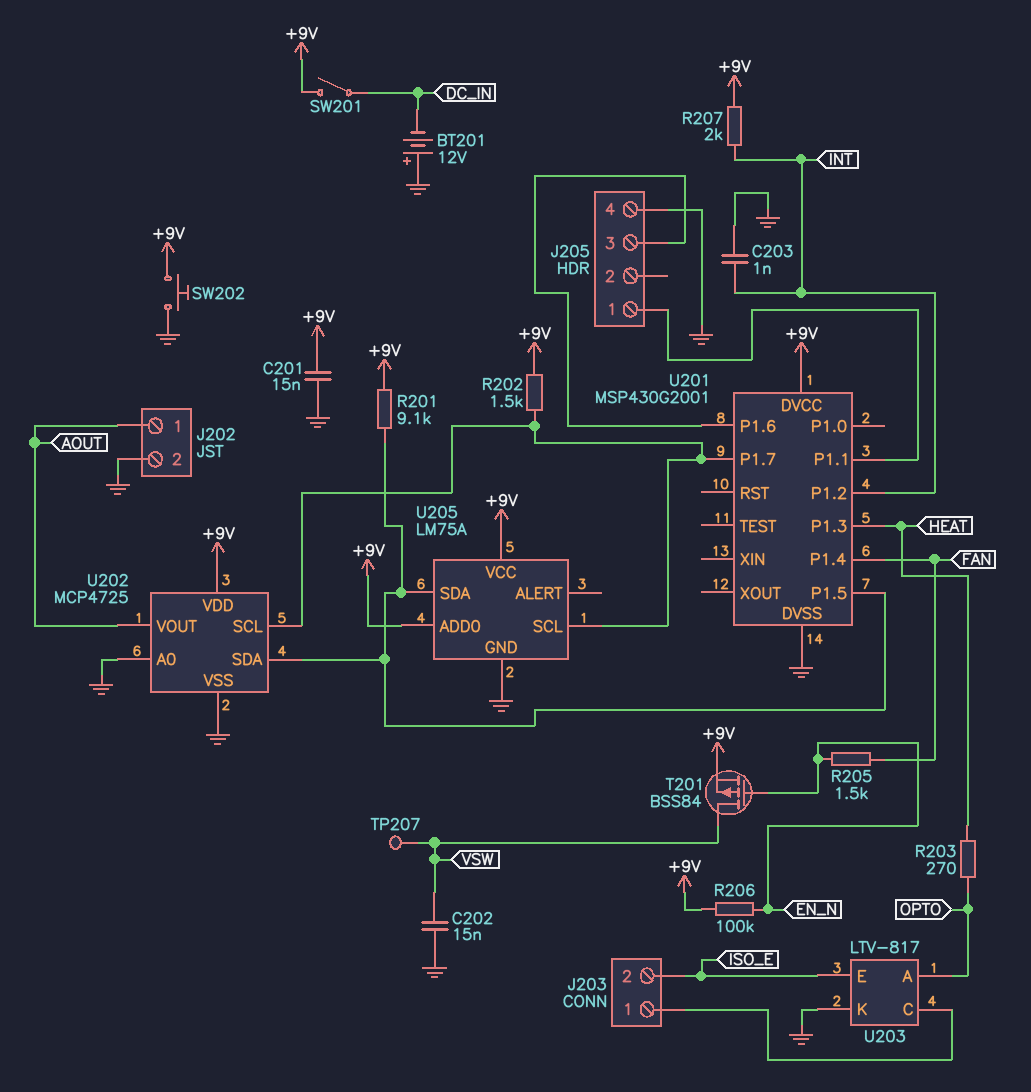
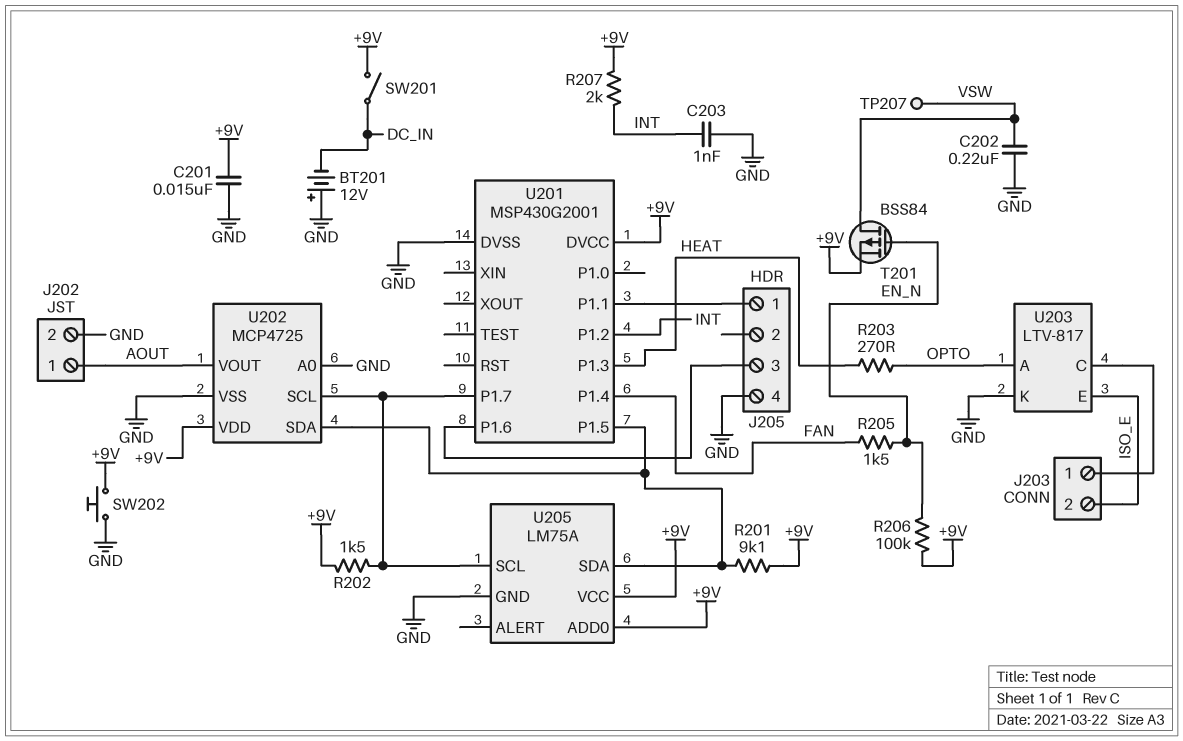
C202: 15nF (GND, VSW) -> 220nF (GND, VSW)

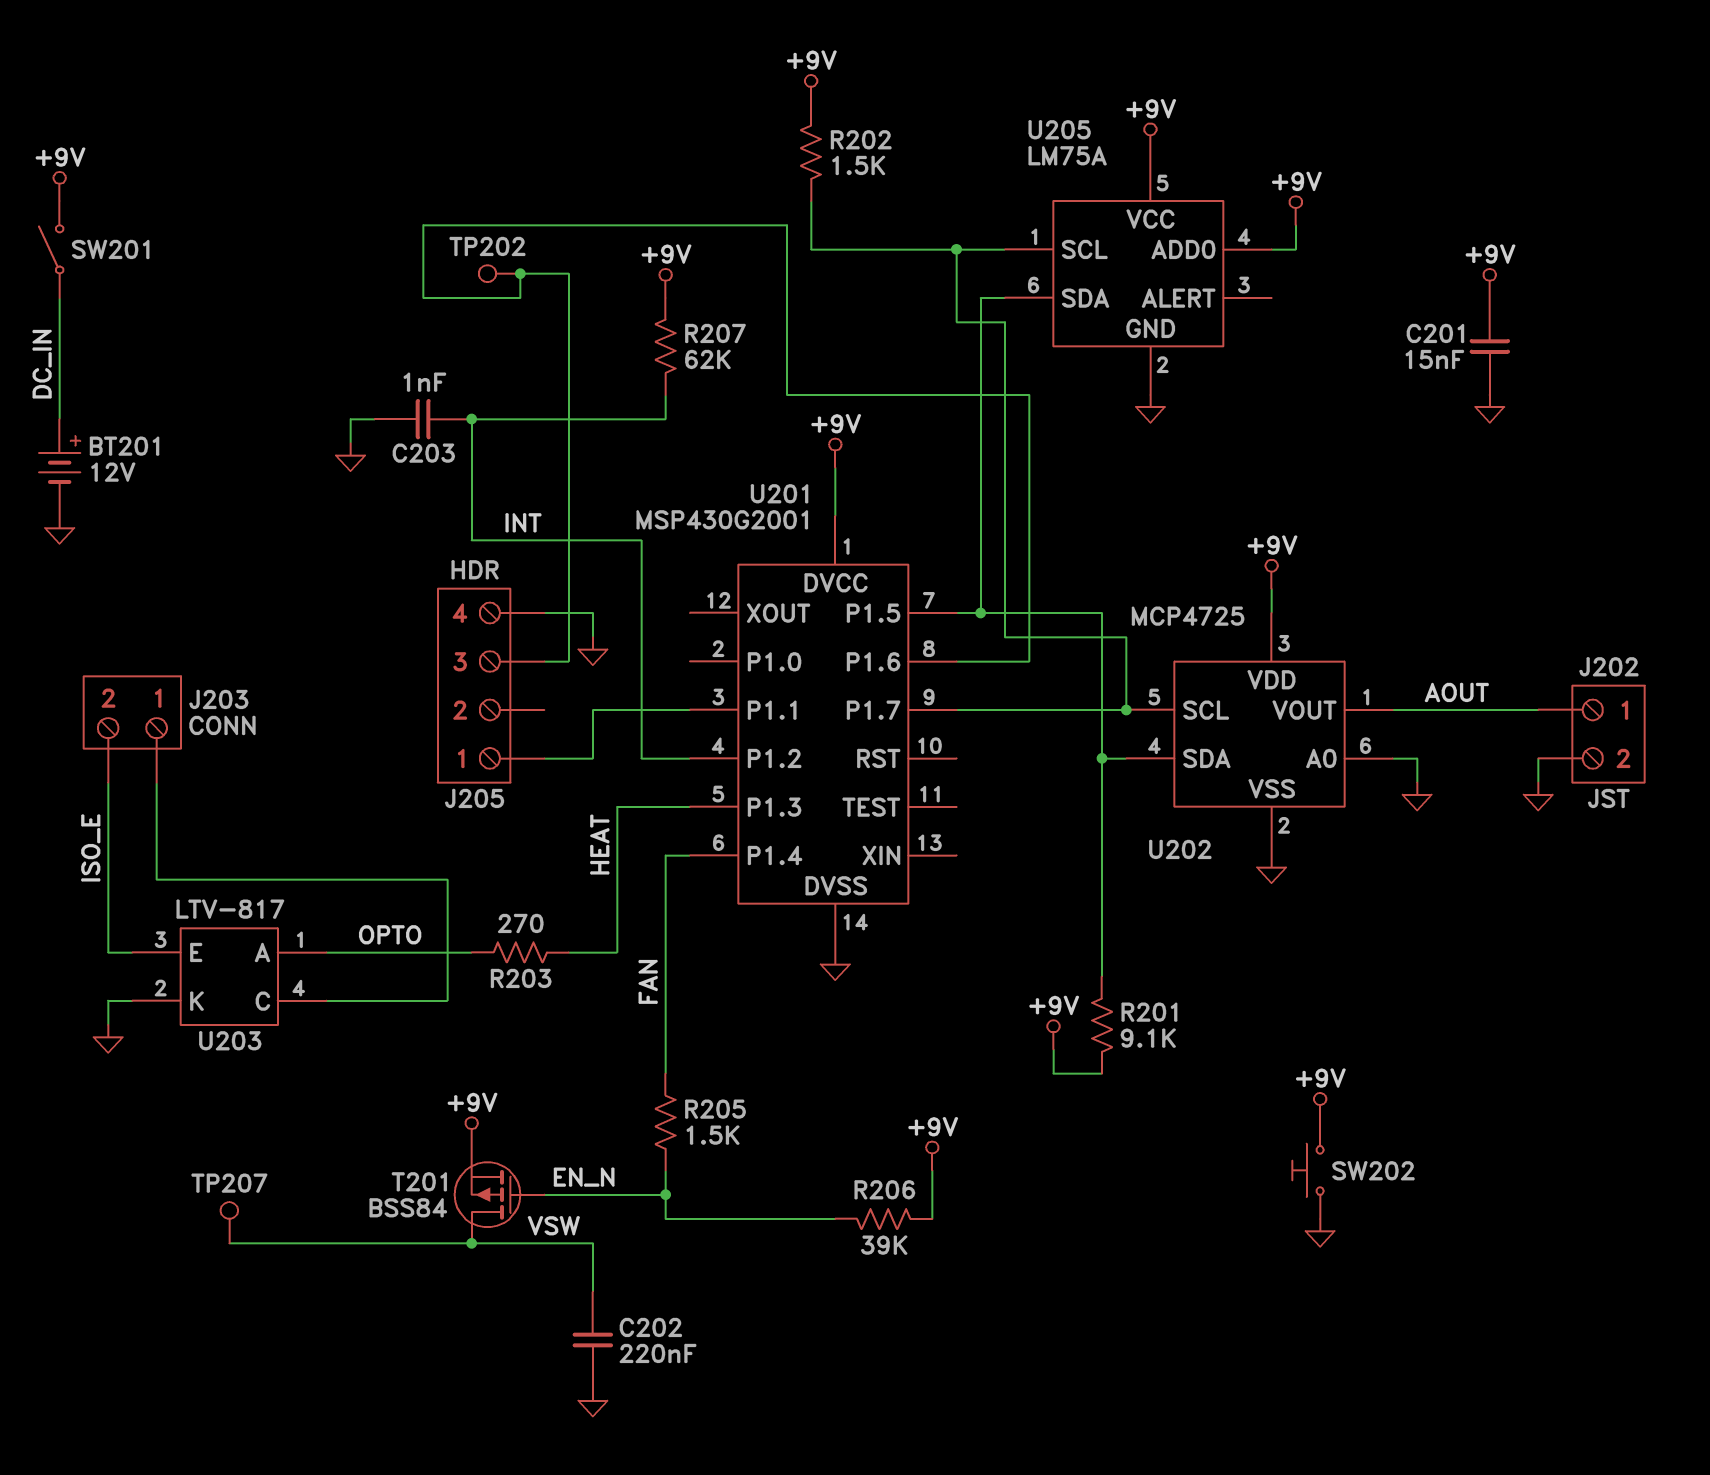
BT201: 12V (plus GND, minus DC_IN) -> 12V (plus DC_IN, minus GND)
R206: 100k (+9V, EN_N) -> 39k (+9V, EN_N)
R207: 2k (+9V, INT) -> 62k (+9V, INT)
TP202: none -> test point (J205/3)

